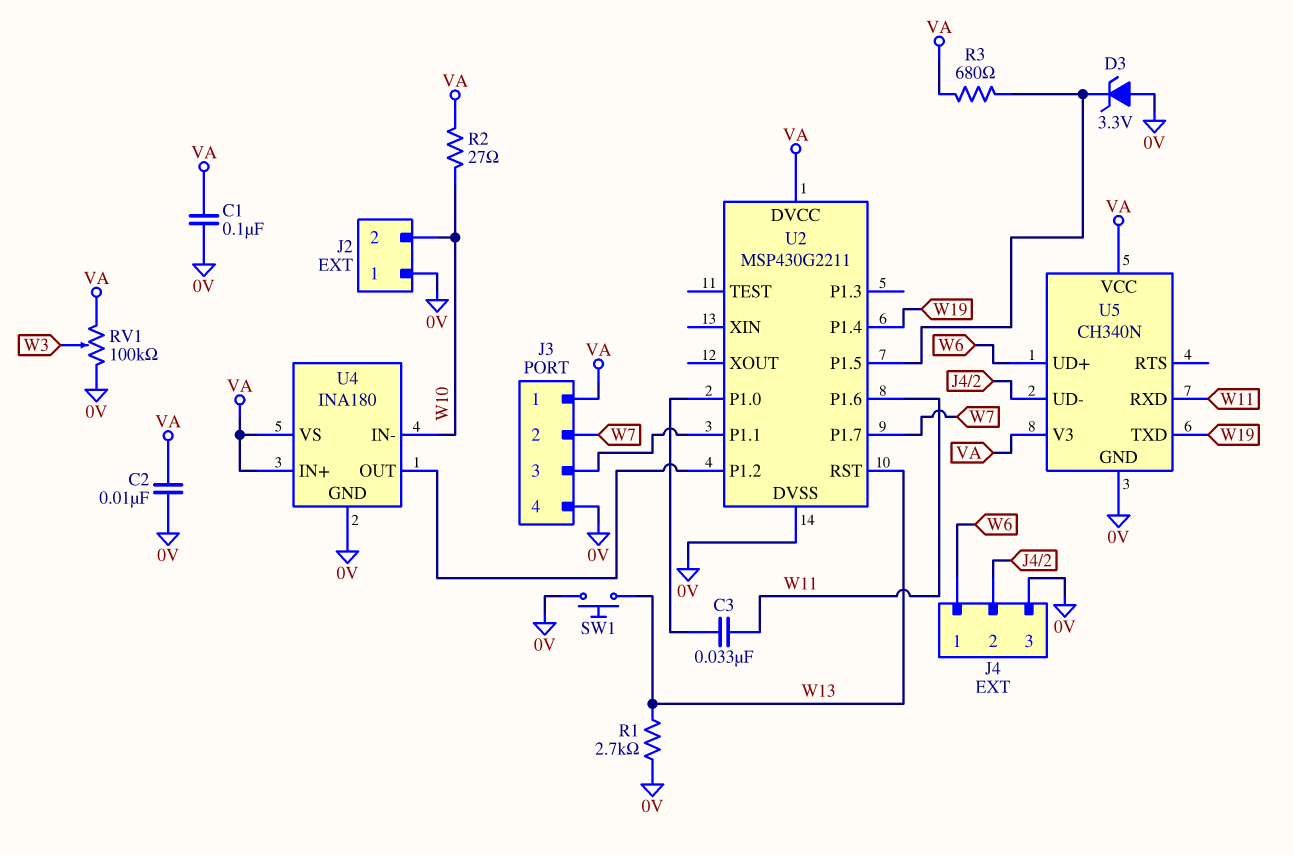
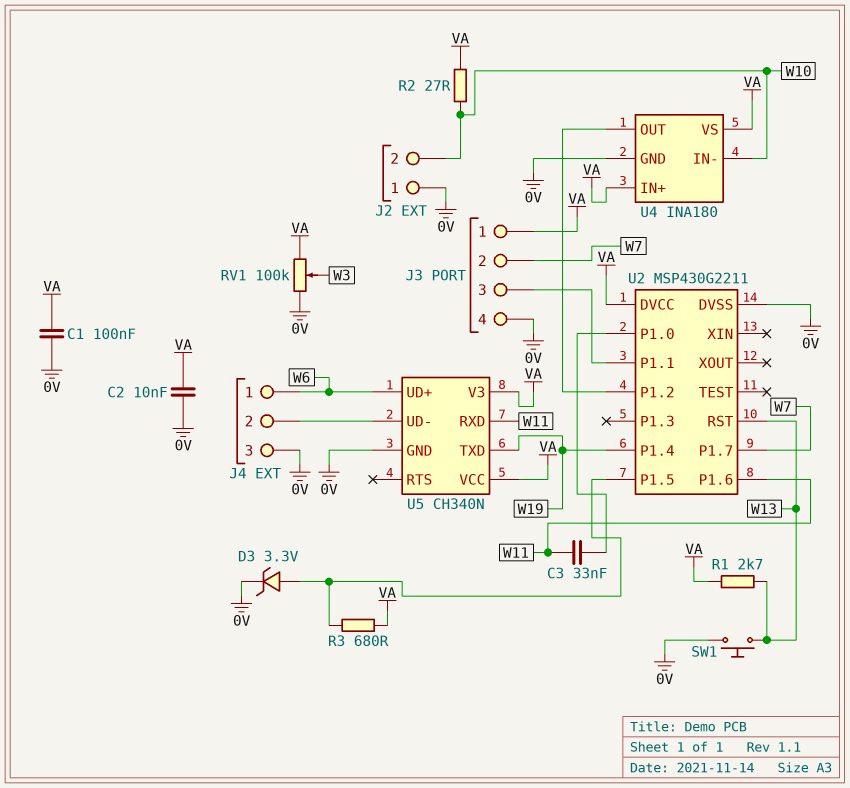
D3: zener 3.3V (A 0V, K U2/P1.5) -> zener 3.3V (A U2/P1.5, K 0V)
R1: 2.7k (0V, W13) -> 2.7k (VA, W13)

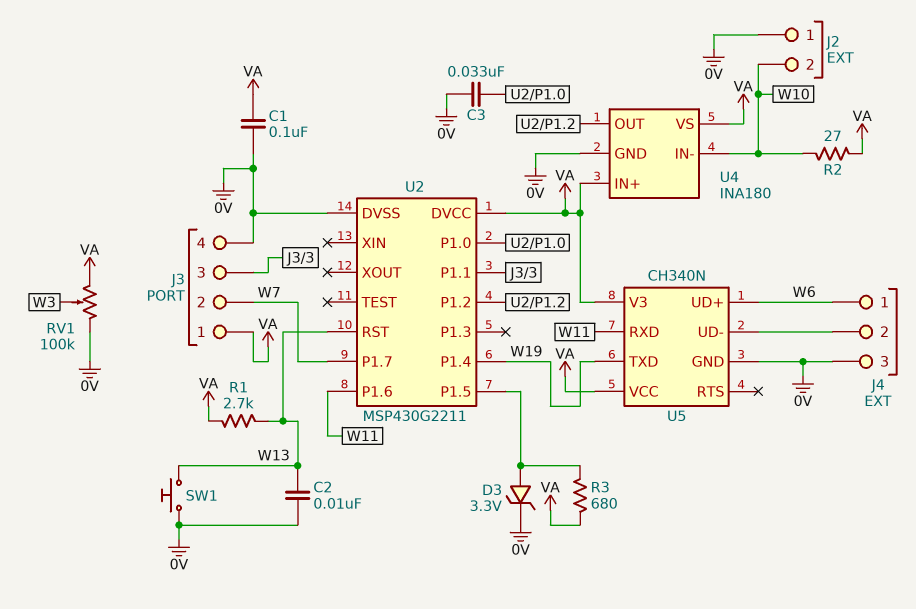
C2: 10nF (0V, VA) -> 10nF (0V, W13)
C3: 33nF (U2/P1.0, W11) -> 33nF (0V, U2/P1.0)

